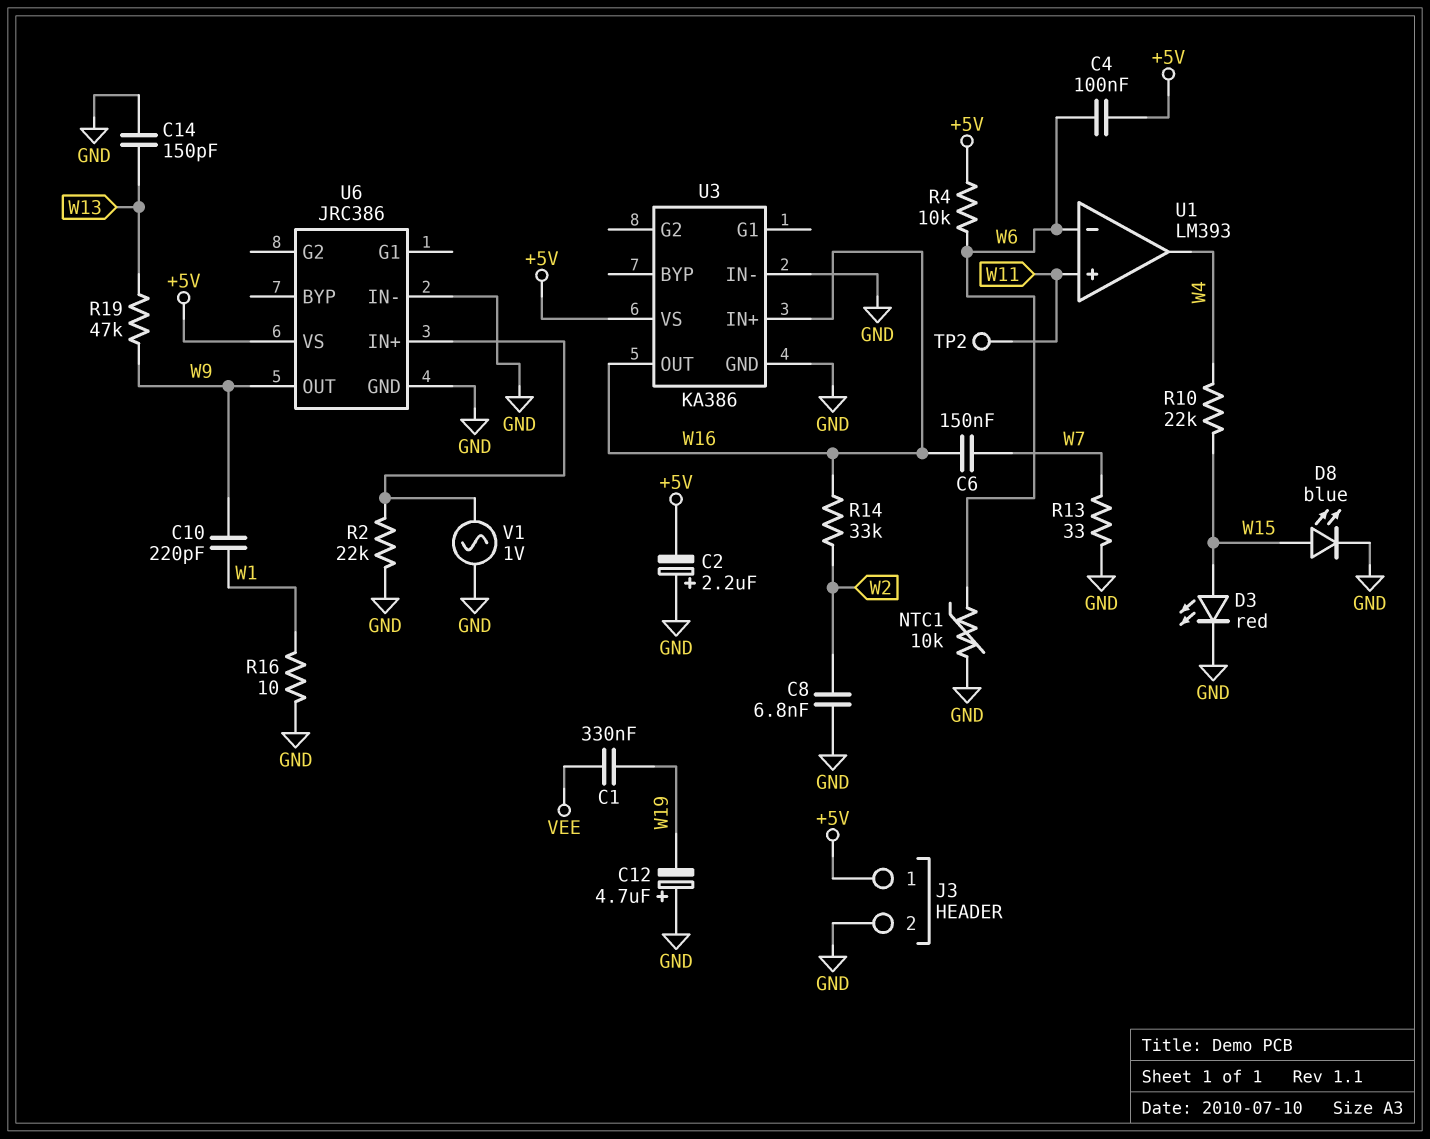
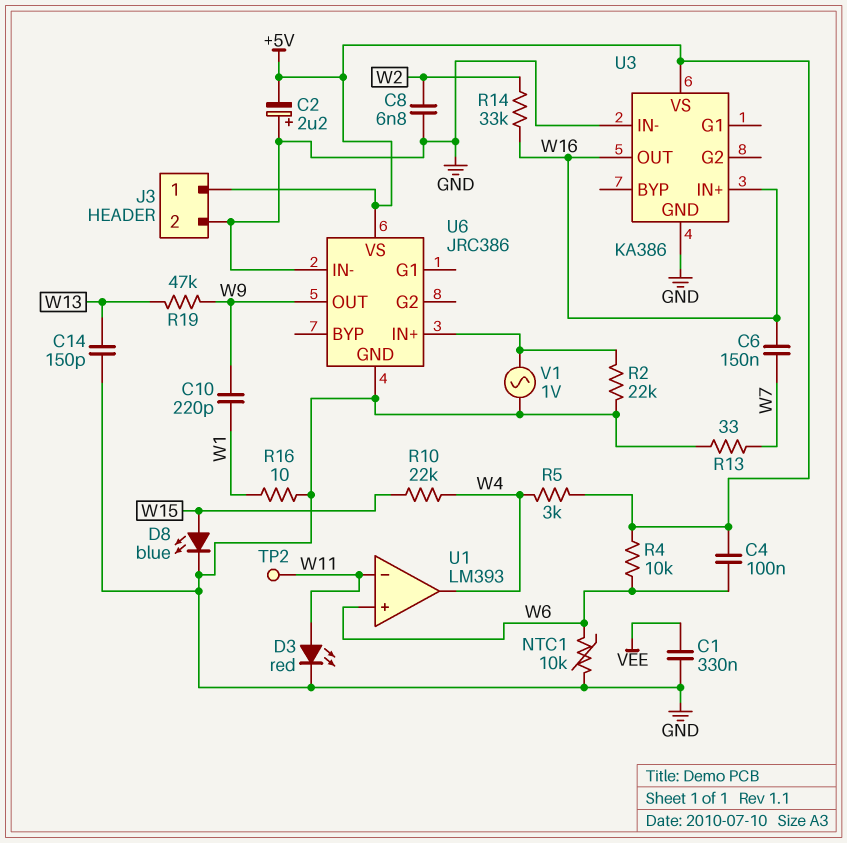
C1: 330nF (VEE, W19) -> 330nF (GND, VEE)
C12: 4.7uF (plus GND, minus W19) -> none
D3: LED red (A W15, K GND) -> LED red (A W11, K GND)
R5: none -> 3k (+5V, W4)
U1 pin in+: W11 -> W6
U1 pin in-: W6 -> W11

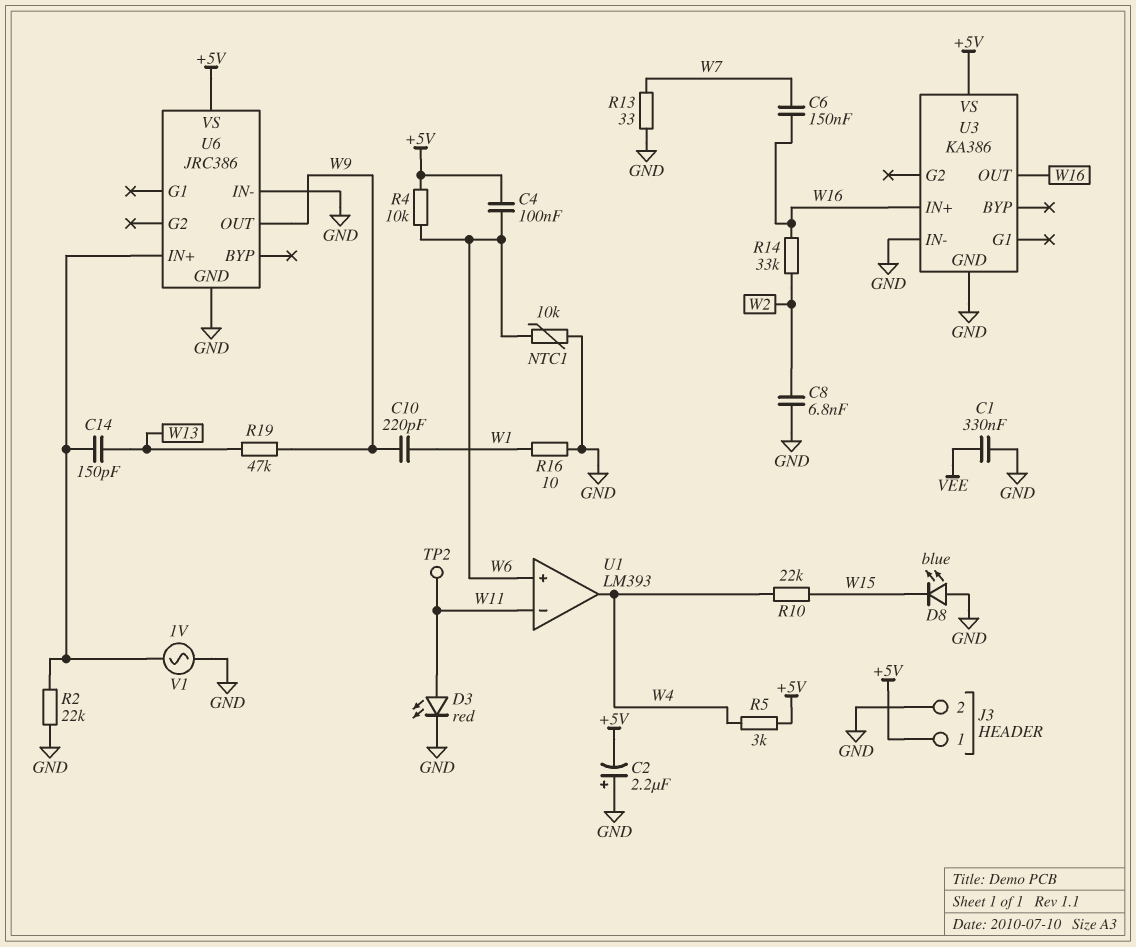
C14: 150pF (GND, W13) -> 150pF (U6/IN+, W13)
D8: LED blue (A W15, K GND) -> LED blue (A GND, K W15)

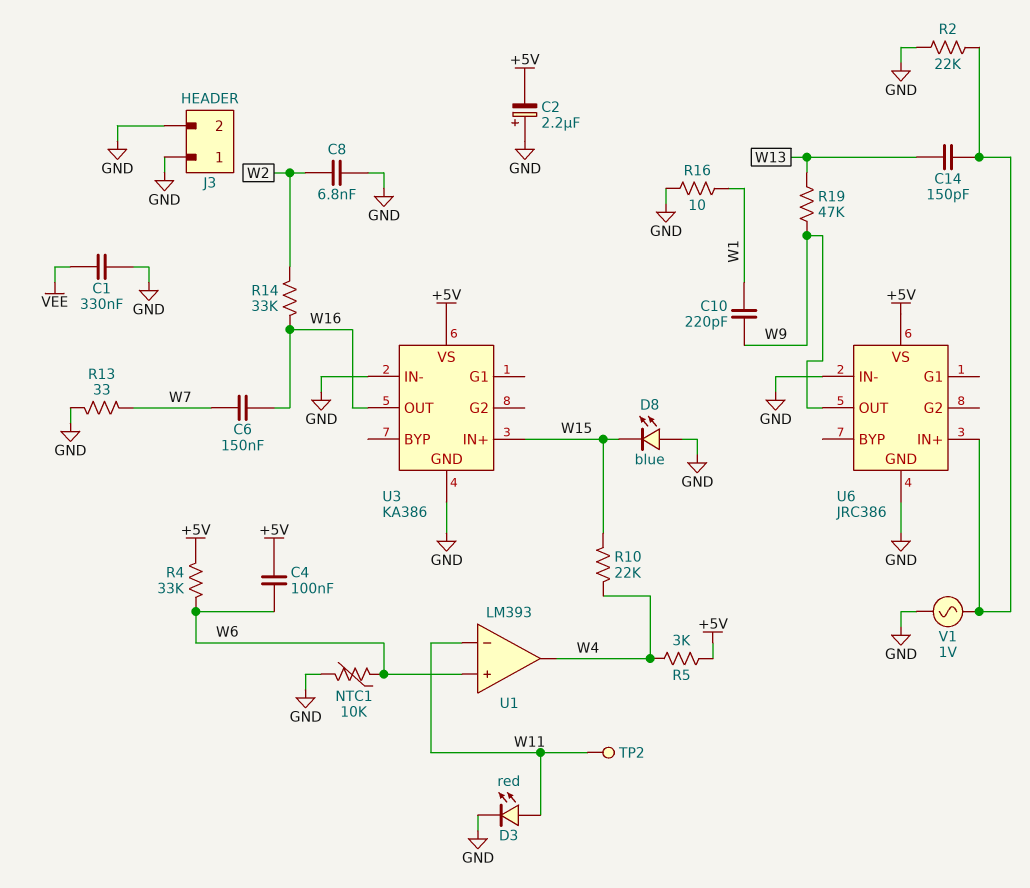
J3 pin 1: +5V -> GND
R4: 10k (+5V, W6) -> 33k (+5V, W6)
U3 pin IN+: W16 -> W15

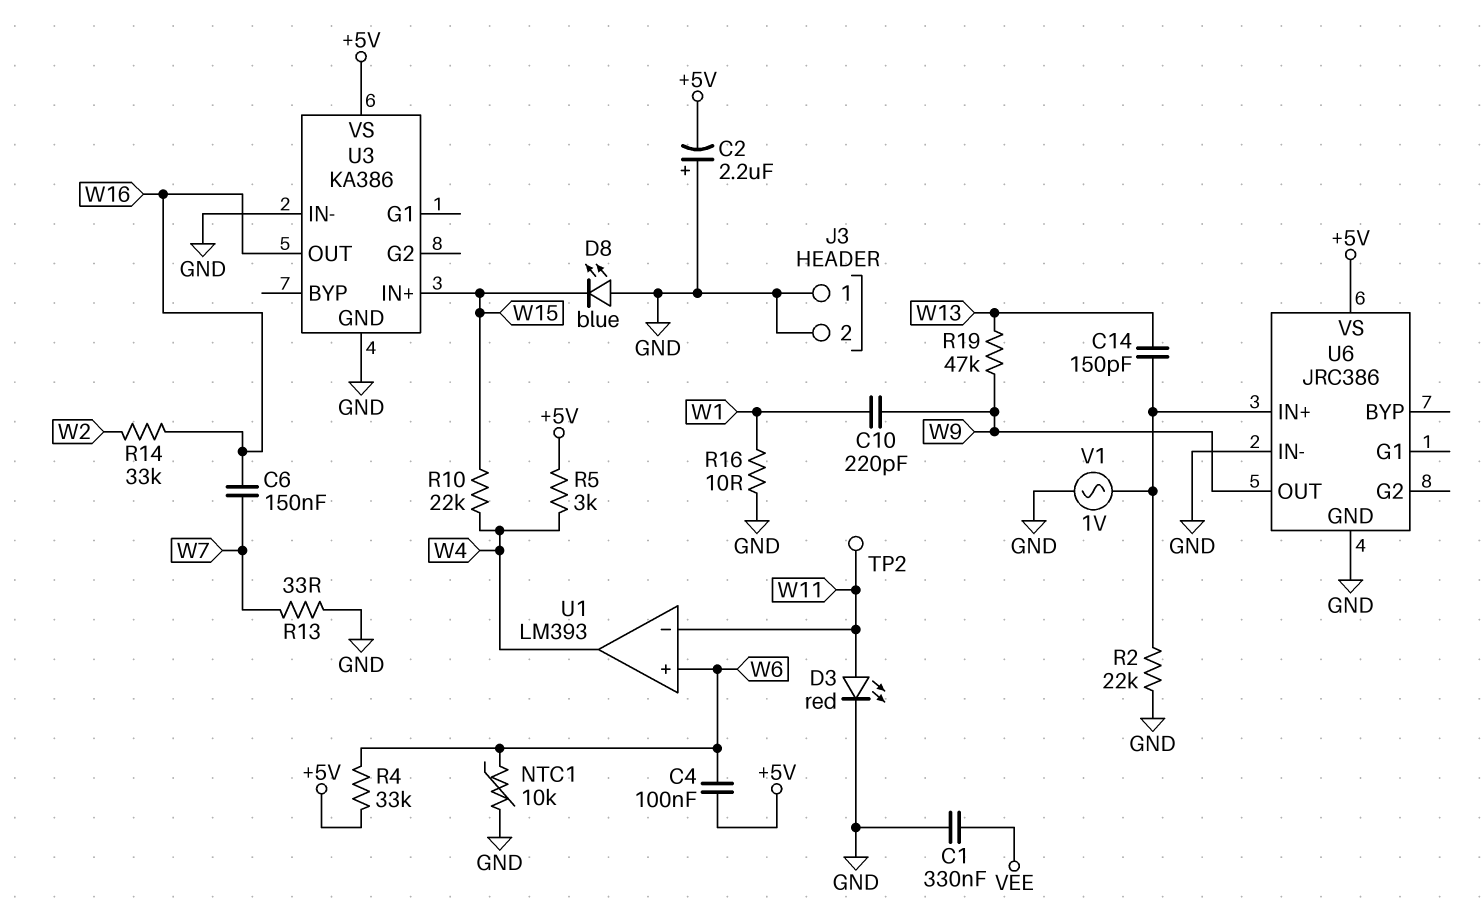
C8: 6.8nF (GND, W2) -> none

